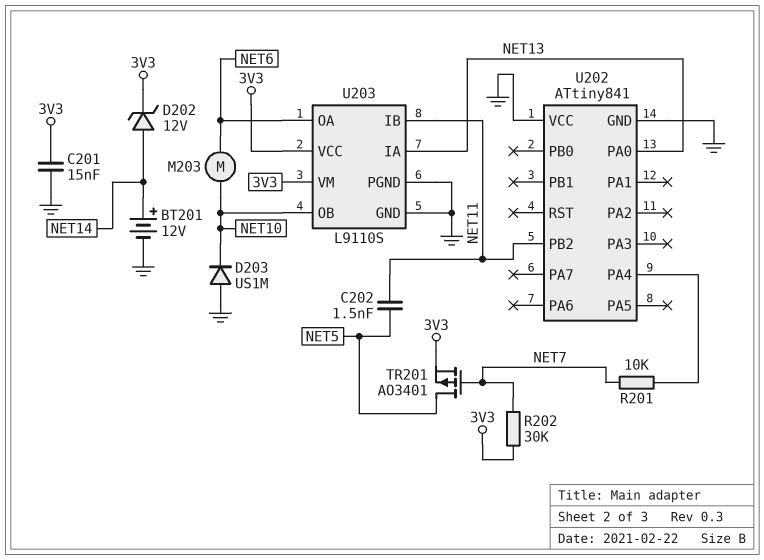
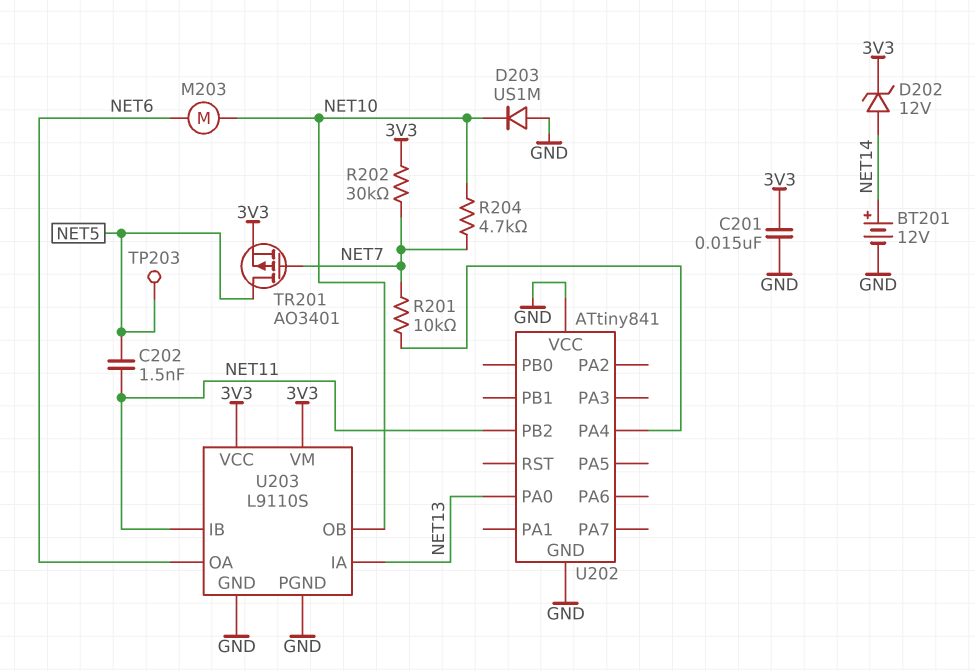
R204: none -> 4.7k (NET7, NET10)
TP203: none -> test point (NET5)

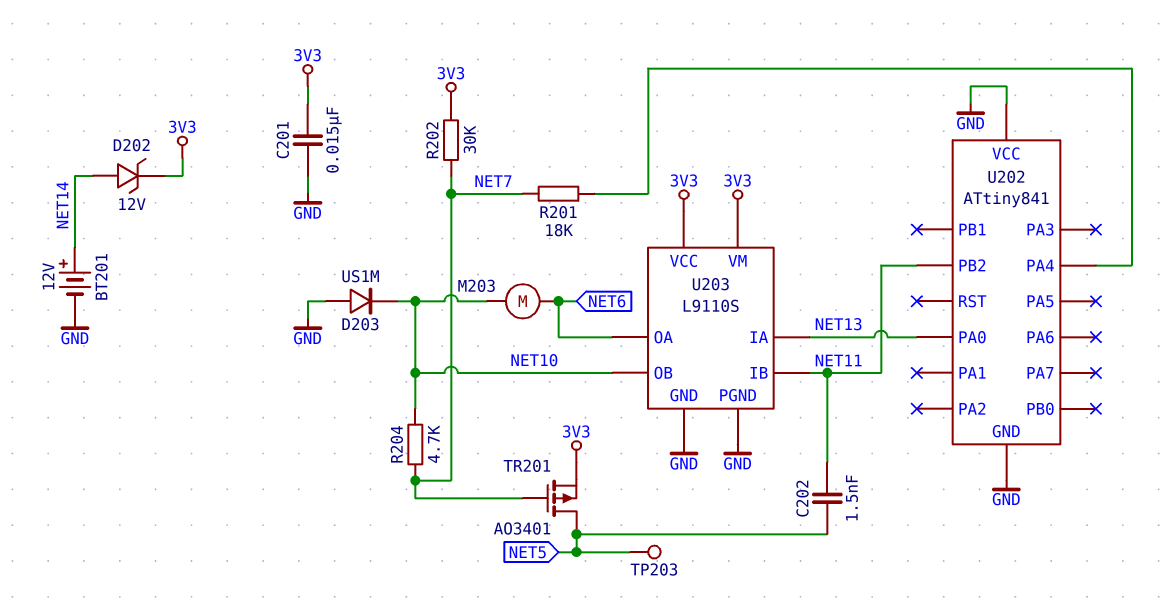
R201: 10k (NET7, U202/PA4) -> 18k (NET7, U202/PA4)

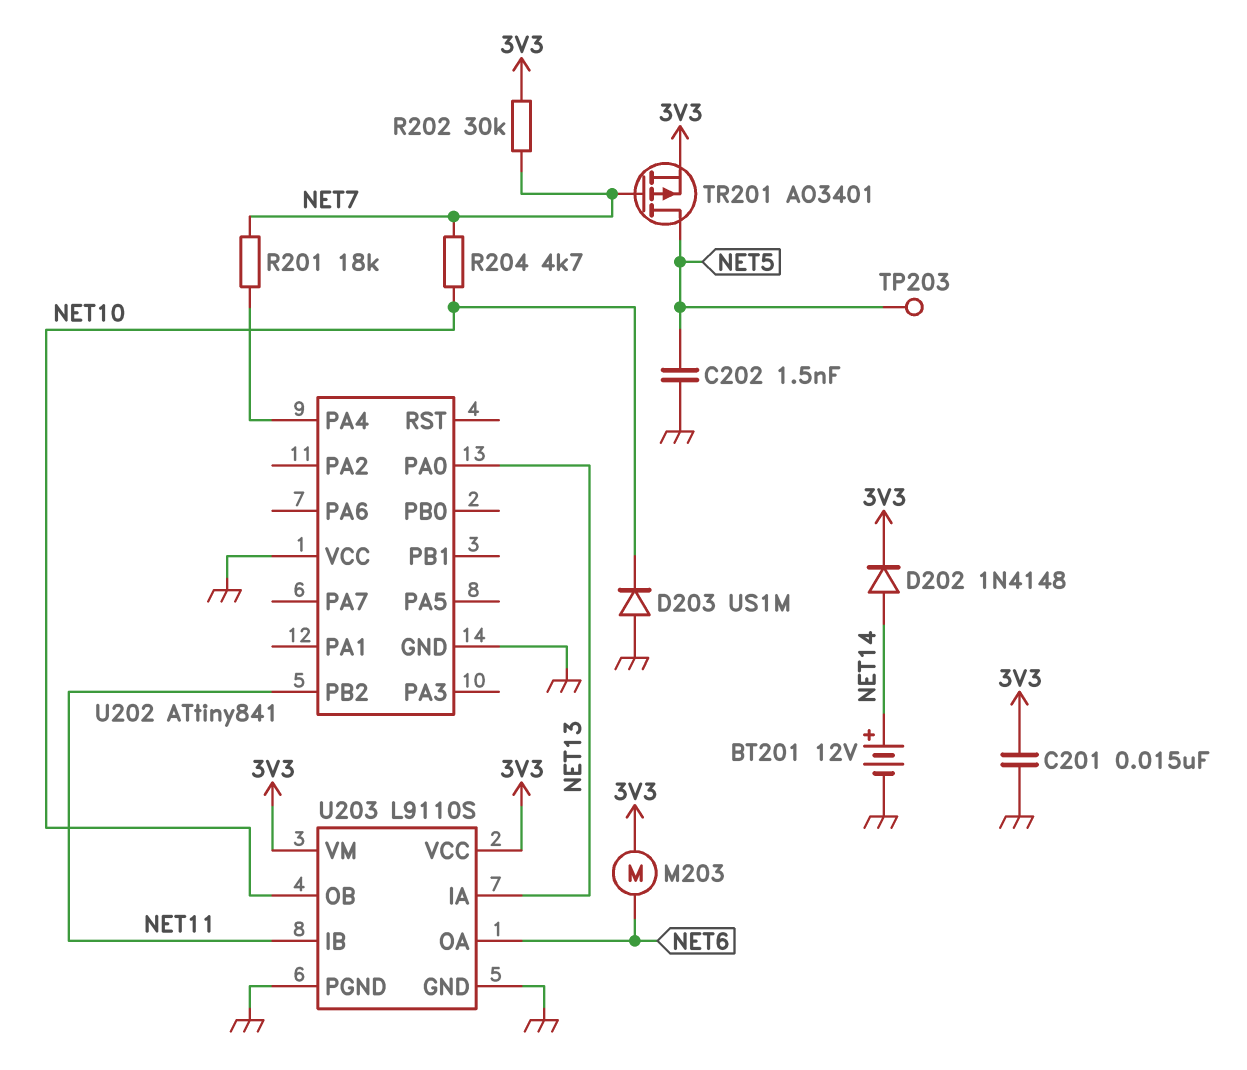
C202: 1.5nF (NET5, NET11) -> 1.5nF (GND, NET5)
D202: zener 12V (A NET14, K 3V3) -> diode 1N4148 (A NET14, K 3V3)
M203: motor (NET6, NET10) -> motor (3V3, NET6)

